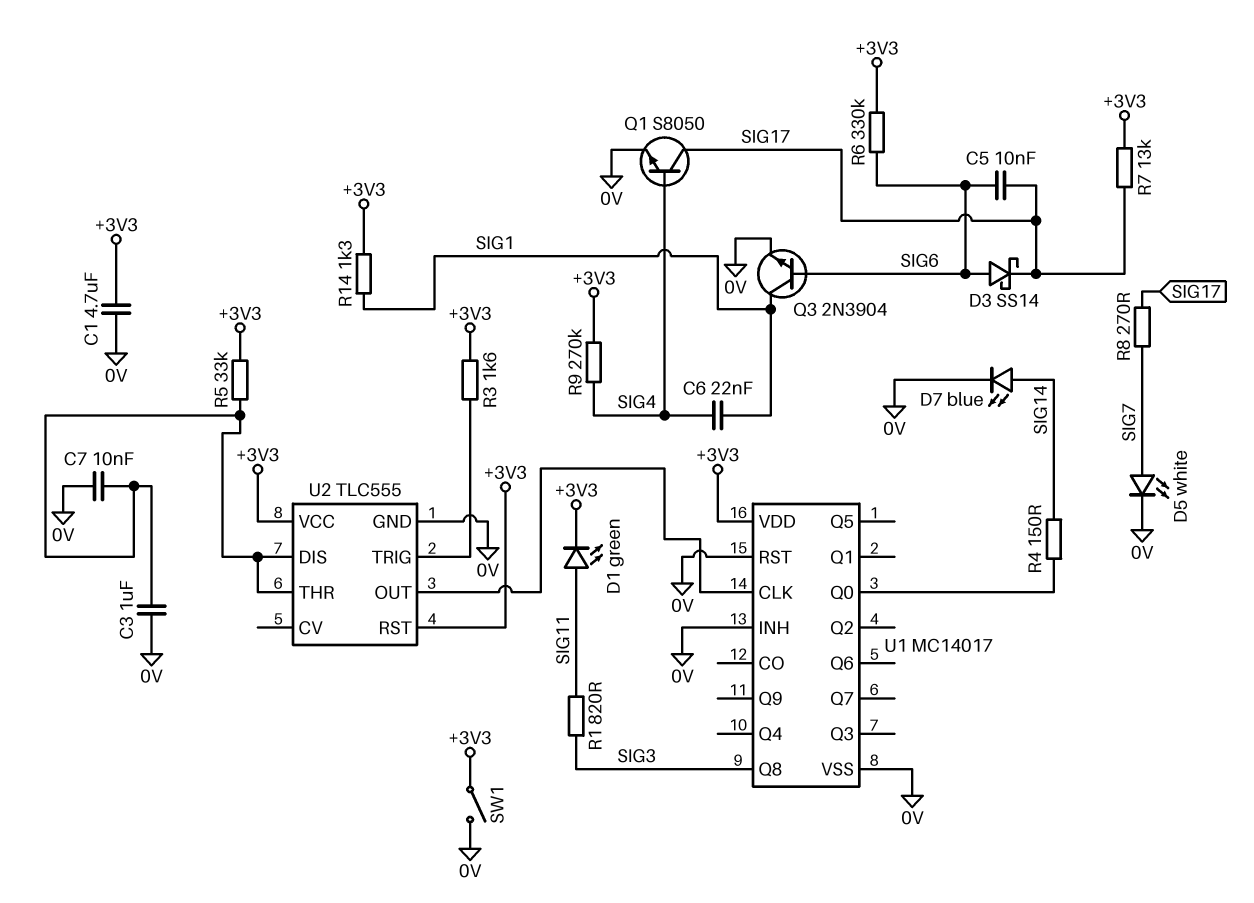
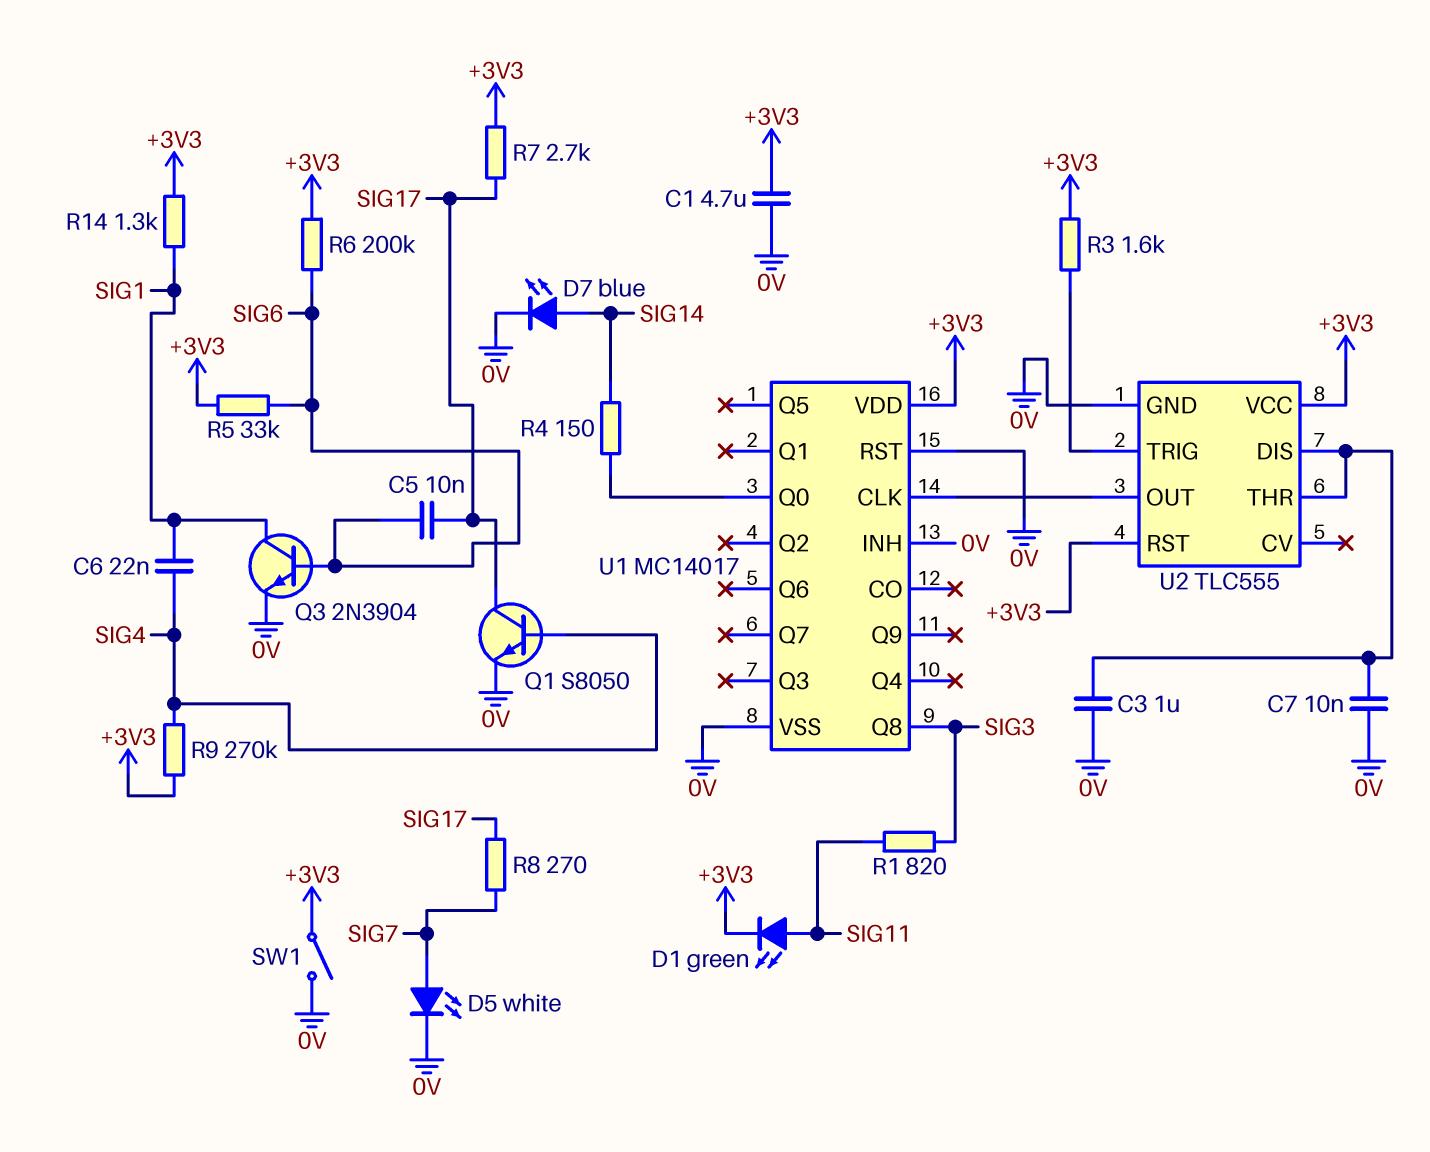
D3: schottky SS14 (A SIG6, K SIG17) -> none
R5: 33k (+3V3, U2/DIS) -> 33k (+3V3, SIG6)
R6: 330k (+3V3, SIG6) -> 200k (+3V3, SIG6)
R7: 13k (+3V3, SIG17) -> 2.7k (+3V3, SIG17)

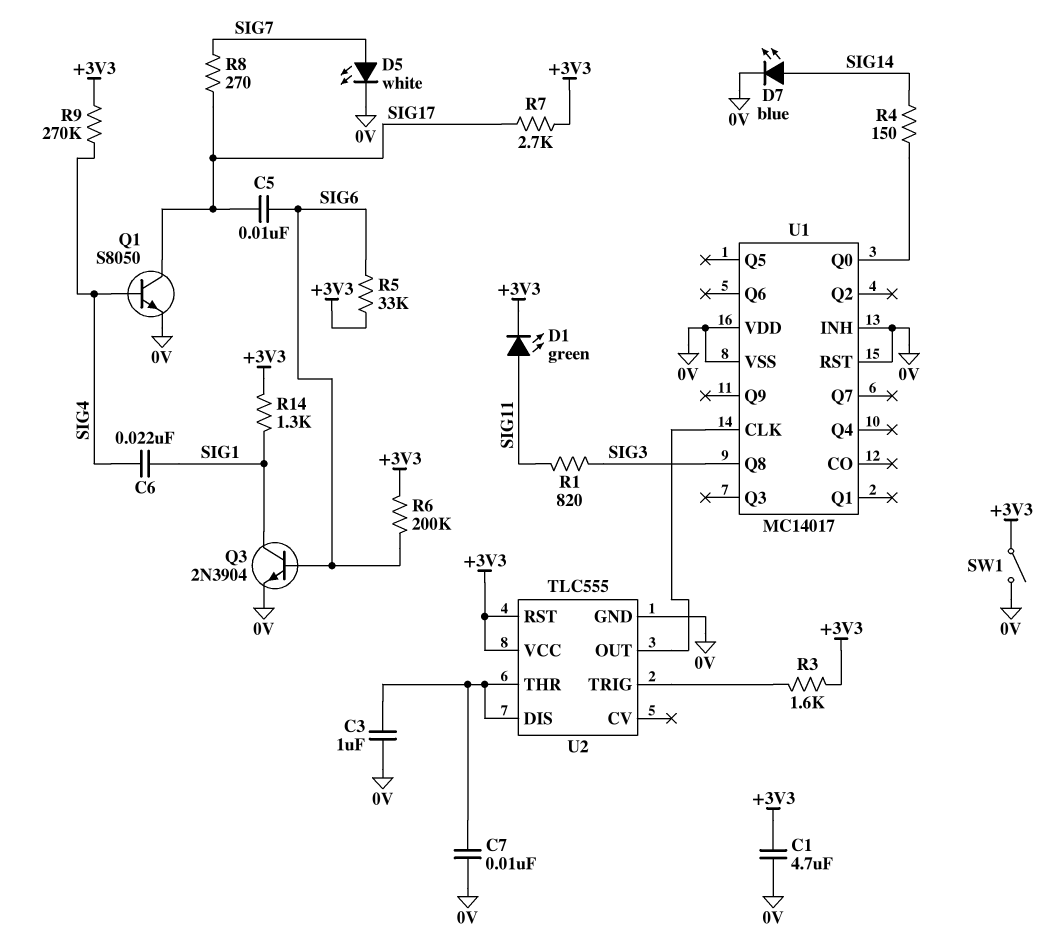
U1 pin VDD: +3V3 -> 0V

